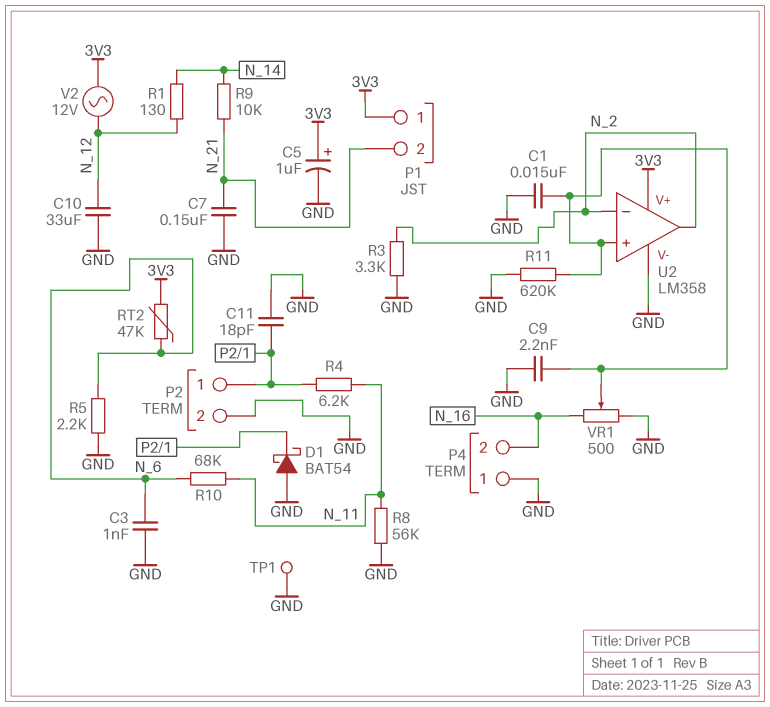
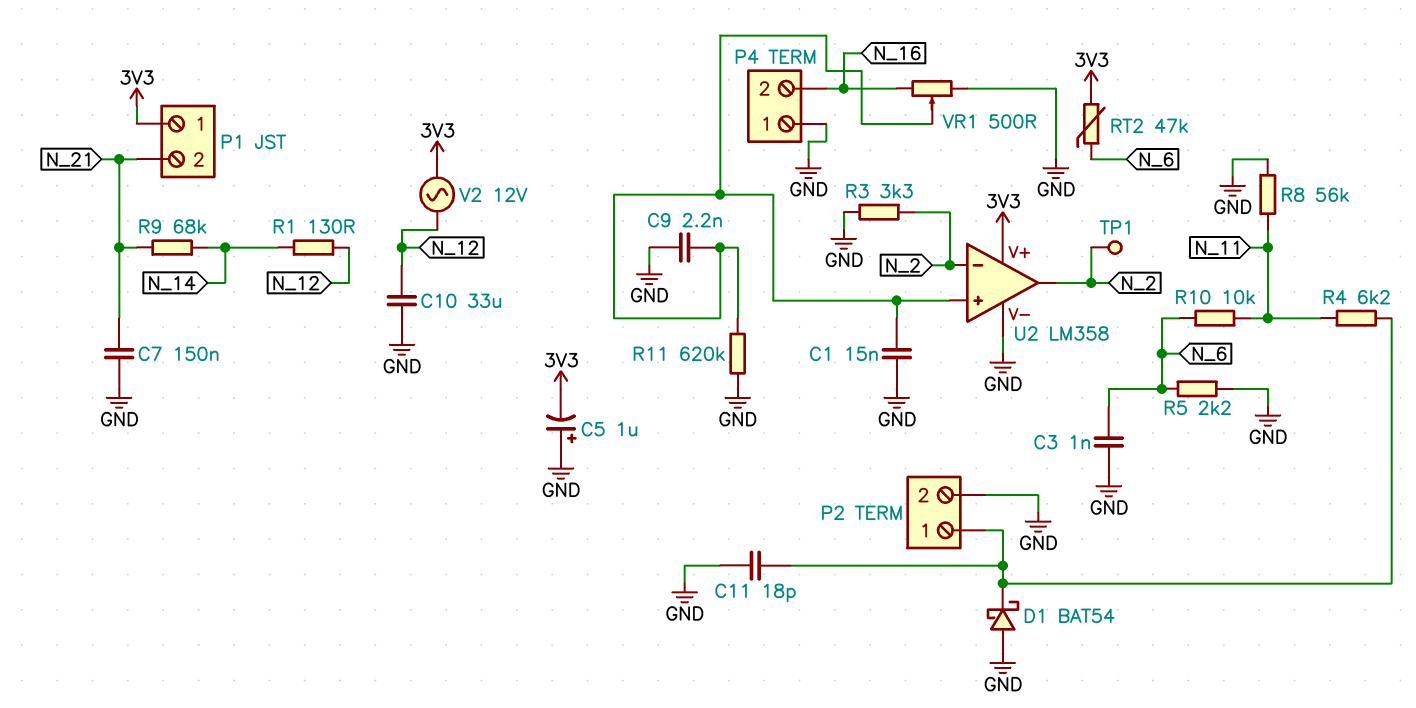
C5: 1uF (plus 3V3, minus GND) -> 1uF (plus GND, minus 3V3)
R9: 10k (N_14, N_21) -> 68k (N_14, N_21)
R10: 68k (N_6, N_11) -> 10k (N_6, N_11)
TP1: test point (GND) -> test point (N_2)

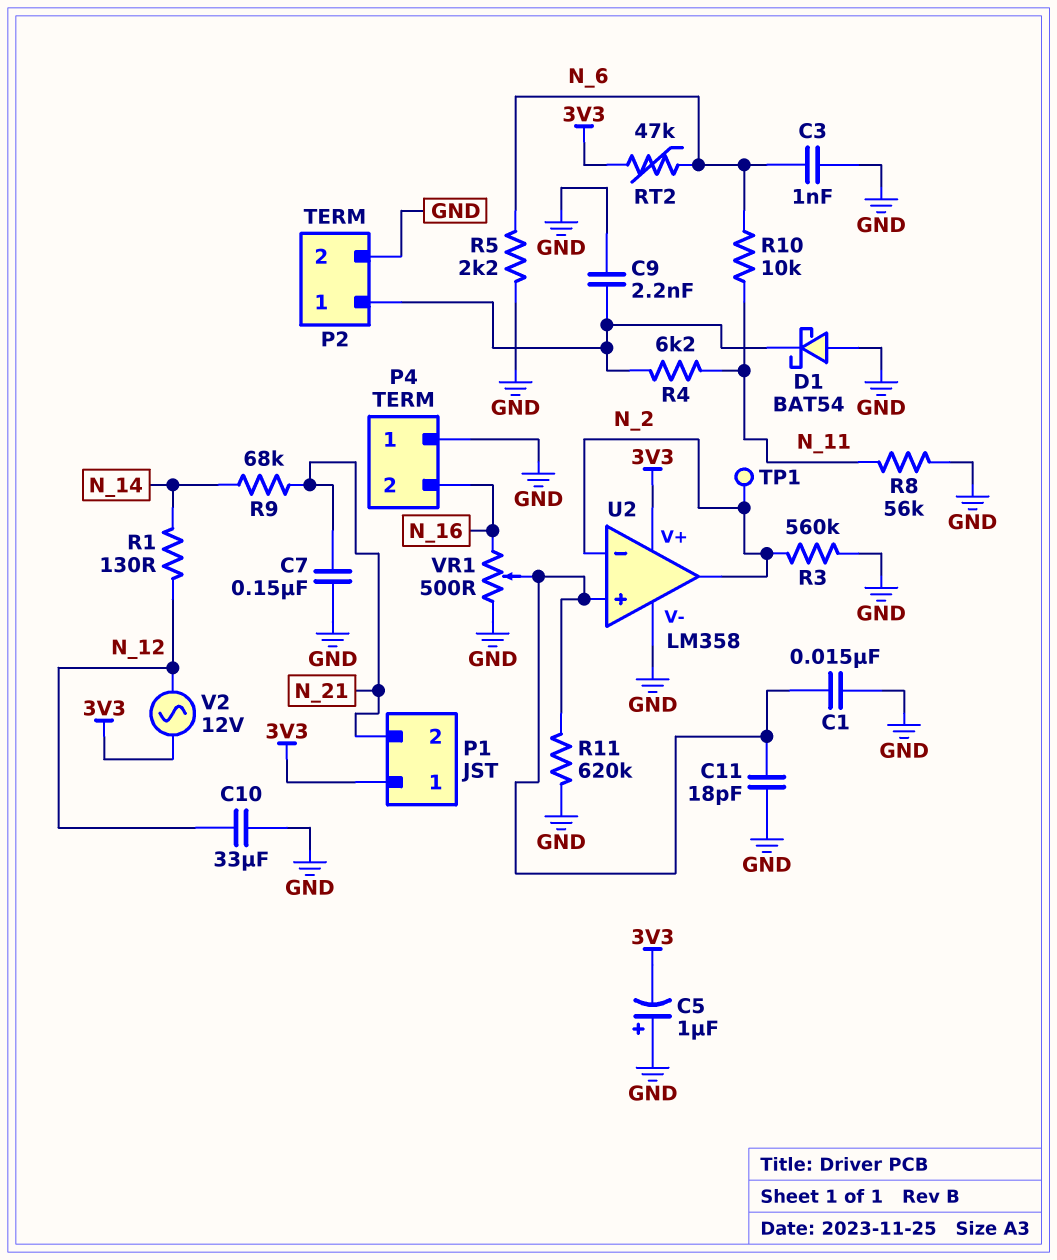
C9: 2.2nF (GND, U2/in+) -> 2.2nF (GND, P2/1)
C11: 18pF (GND, P2/1) -> 18pF (GND, U2/in+)
R3: 3.3k (GND, N_2) -> 560k (GND, N_2)

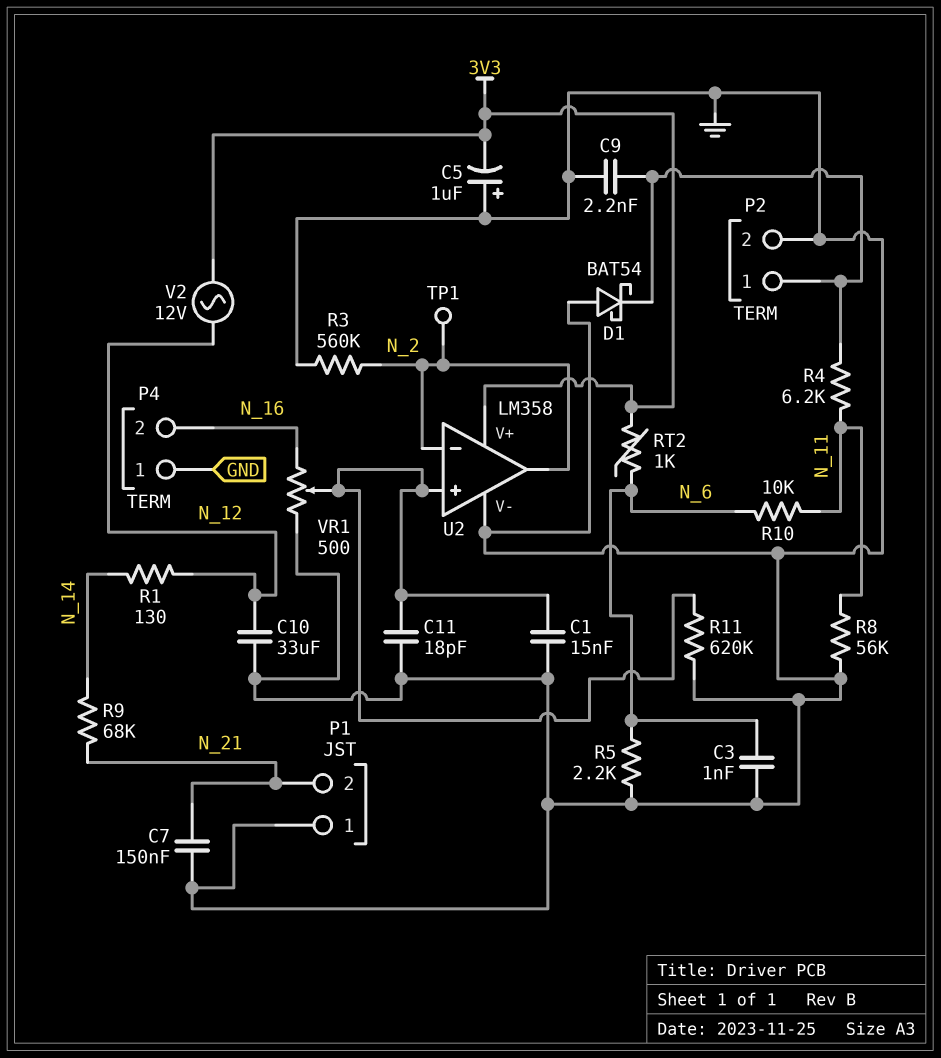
P1 pin 1: 3V3 -> GND
RT2: 47k (3V3, N_6) -> 1k (3V3, N_6)

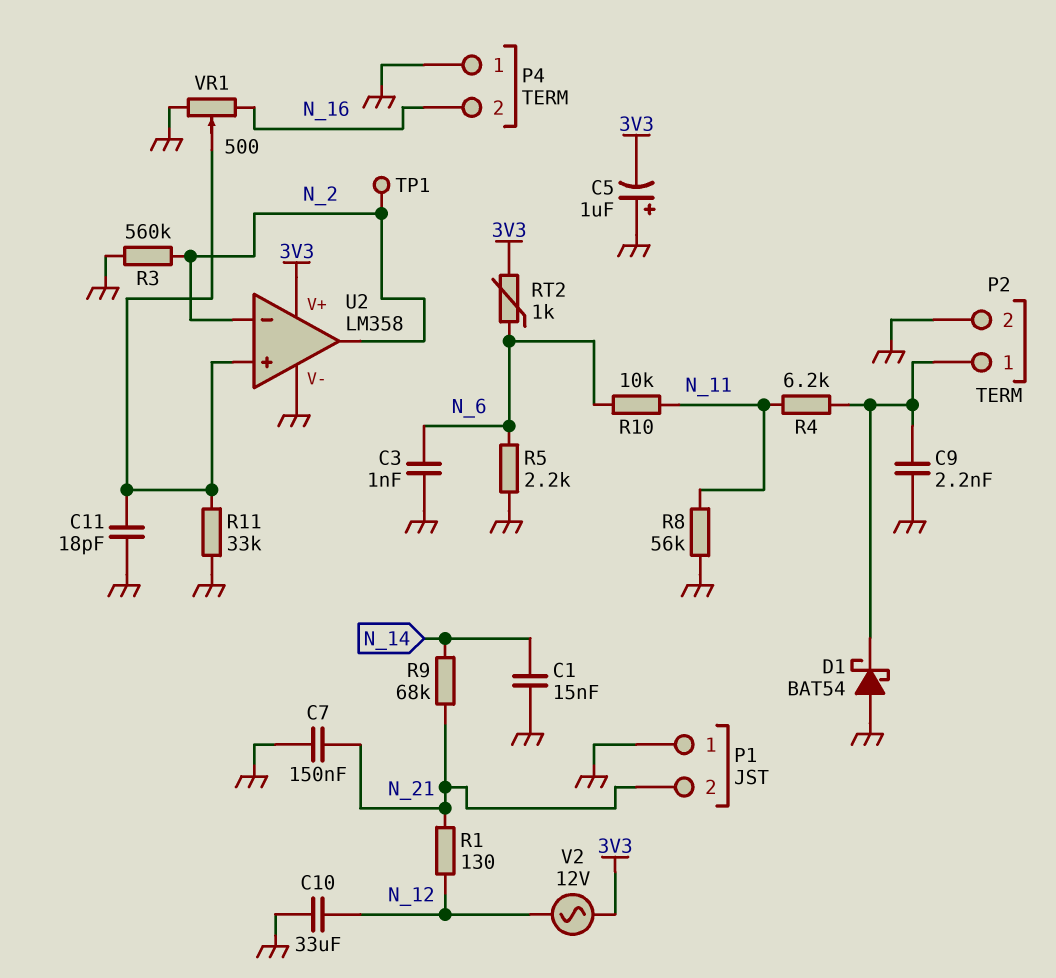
C1: 15nF (GND, U2/in+) -> 15nF (GND, N_14)
R1: 130 (N_12, N_14) -> 130 (N_12, N_21)
R11: 620k (GND, U2/in+) -> 33k (GND, U2/in+)

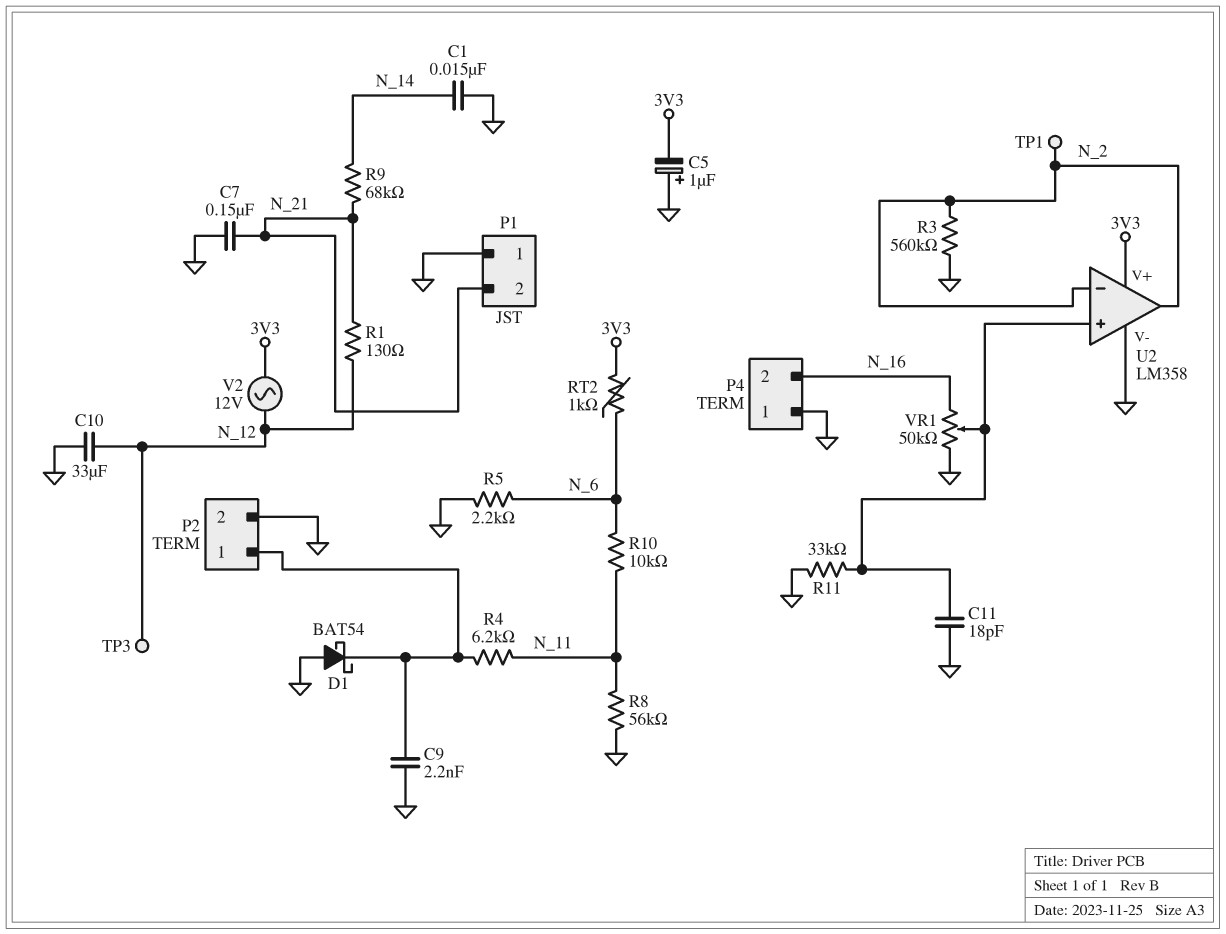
C3: 1nF (GND, N_6) -> none
TP3: none -> test point (N_12)
VR1: 500 (GND, N_16, wiper U2/in+) -> 50k (GND, N_16, wiper U2/in+)

